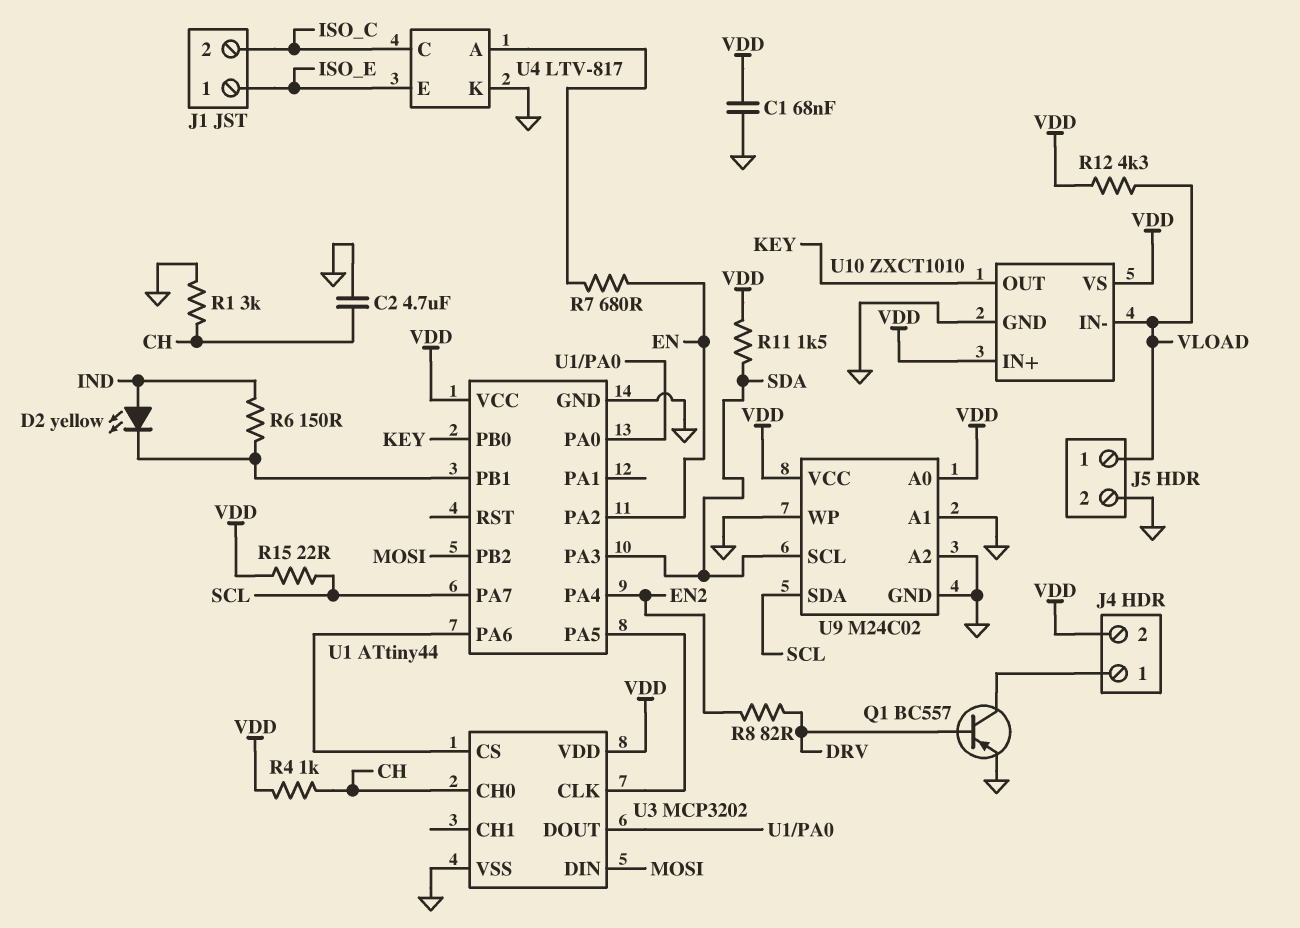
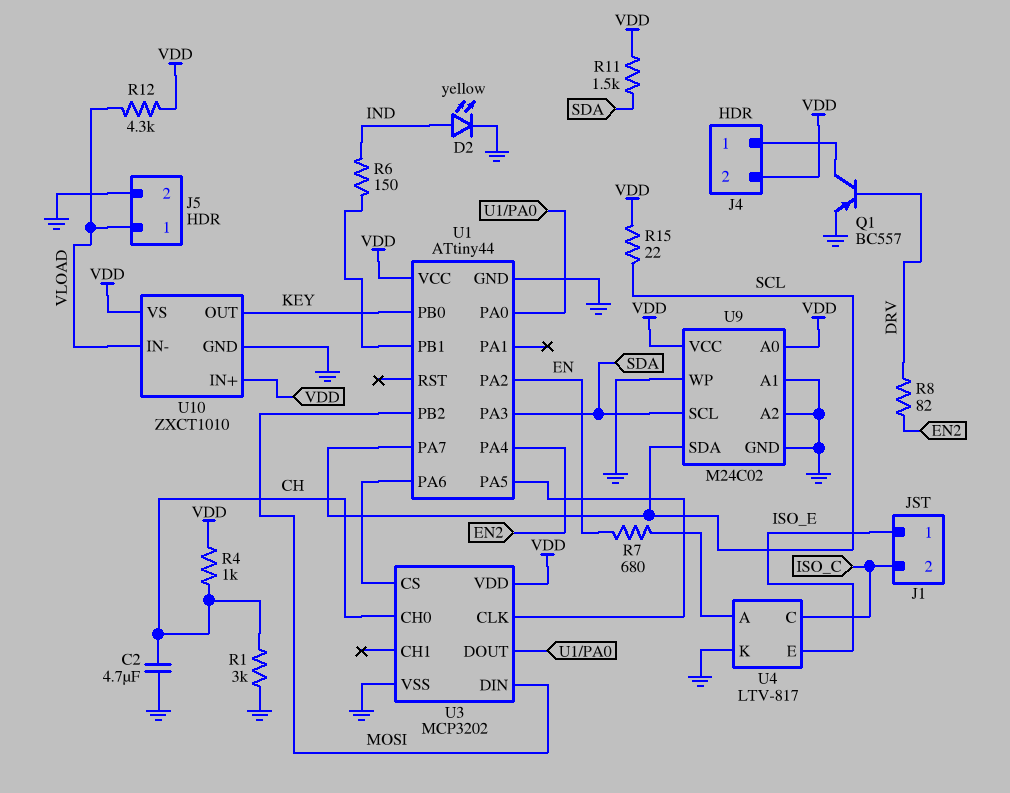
C1: 68nF (GND, VDD) -> none
D2: LED yellow (A IND, K U1/PB1) -> LED yellow (A IND, K GND)

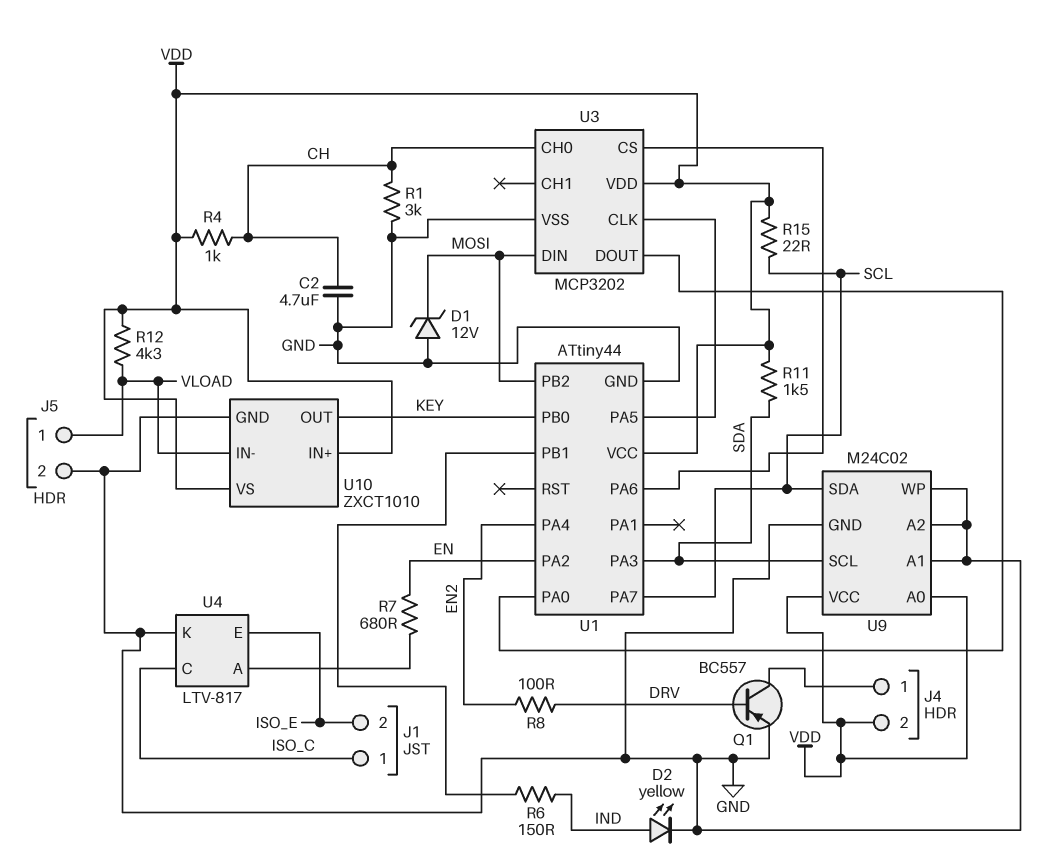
D1: none -> zener 12V (A GND, K MOSI)
J1 pin 1: ISO_E -> ISO_C
J1 pin 2: ISO_C -> ISO_E
R8: 82 (DRV, EN2) -> 100 (DRV, EN2)

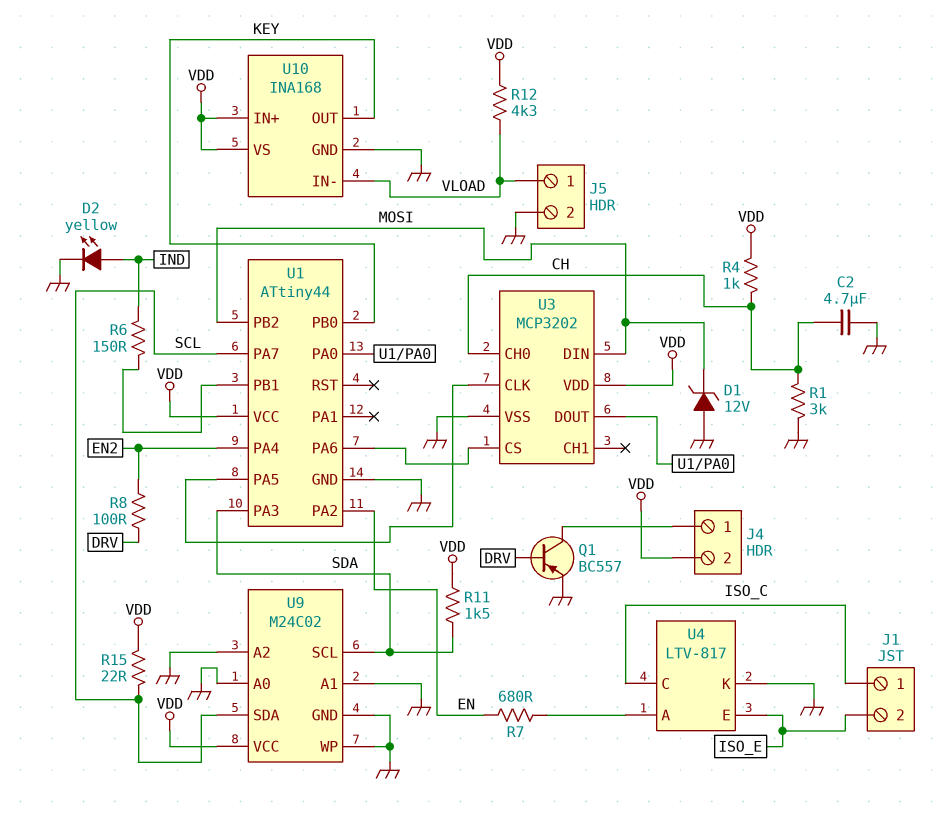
U9 pin A0: VDD -> GND
U10: ZXCT1010 -> INA168

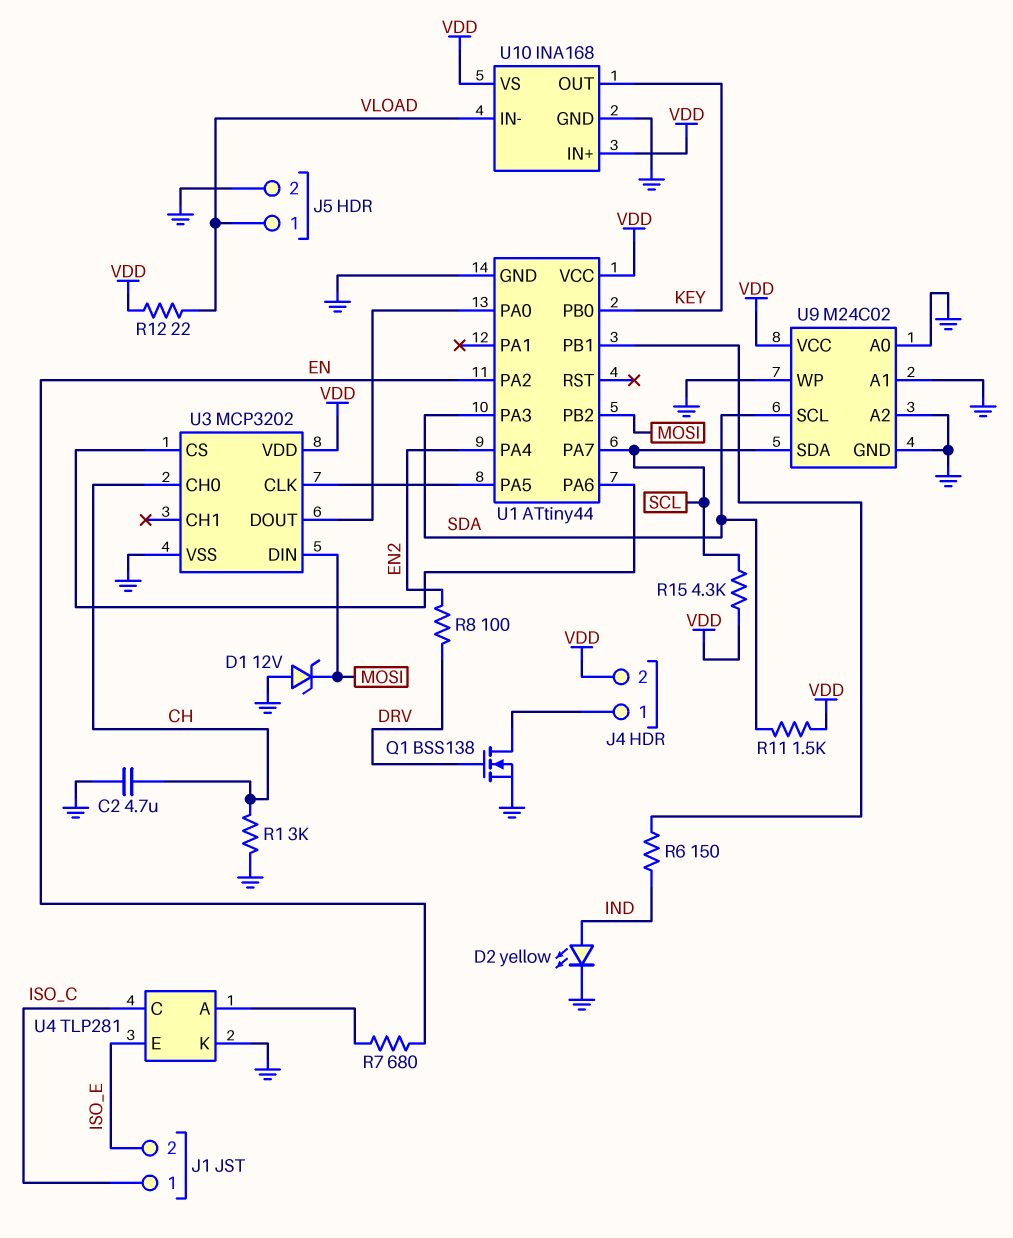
Q1: PNP BC557 (B DRV, C J4/1, E GND) -> NMOS BSS138 (G DRV, D J4/1, S GND)
R4: 1k (CH, VDD) -> none
R12: 4.3k (VDD, VLOAD) -> 22 (VDD, VLOAD)
R15: 22 (SCL, VDD) -> 4.3k (SCL, VDD)
U4: LTV-817 -> TLP281

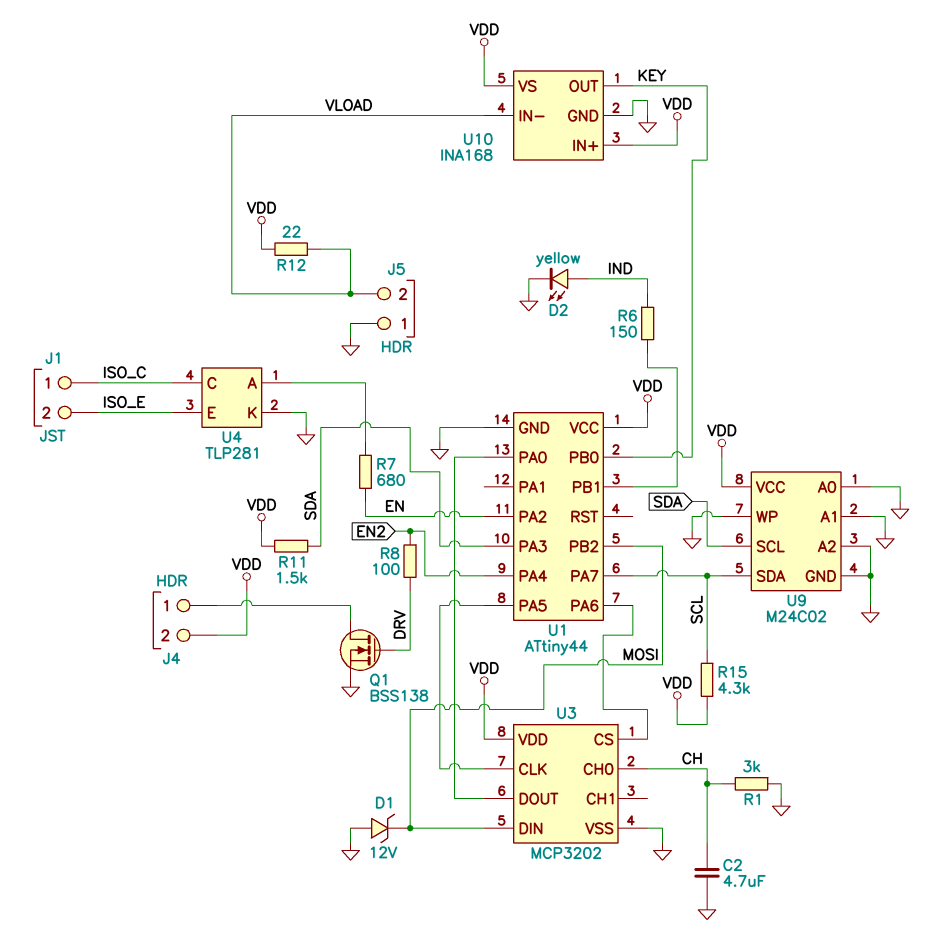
J5 pin 1: VLOAD -> GND
J5 pin 2: GND -> VLOAD

